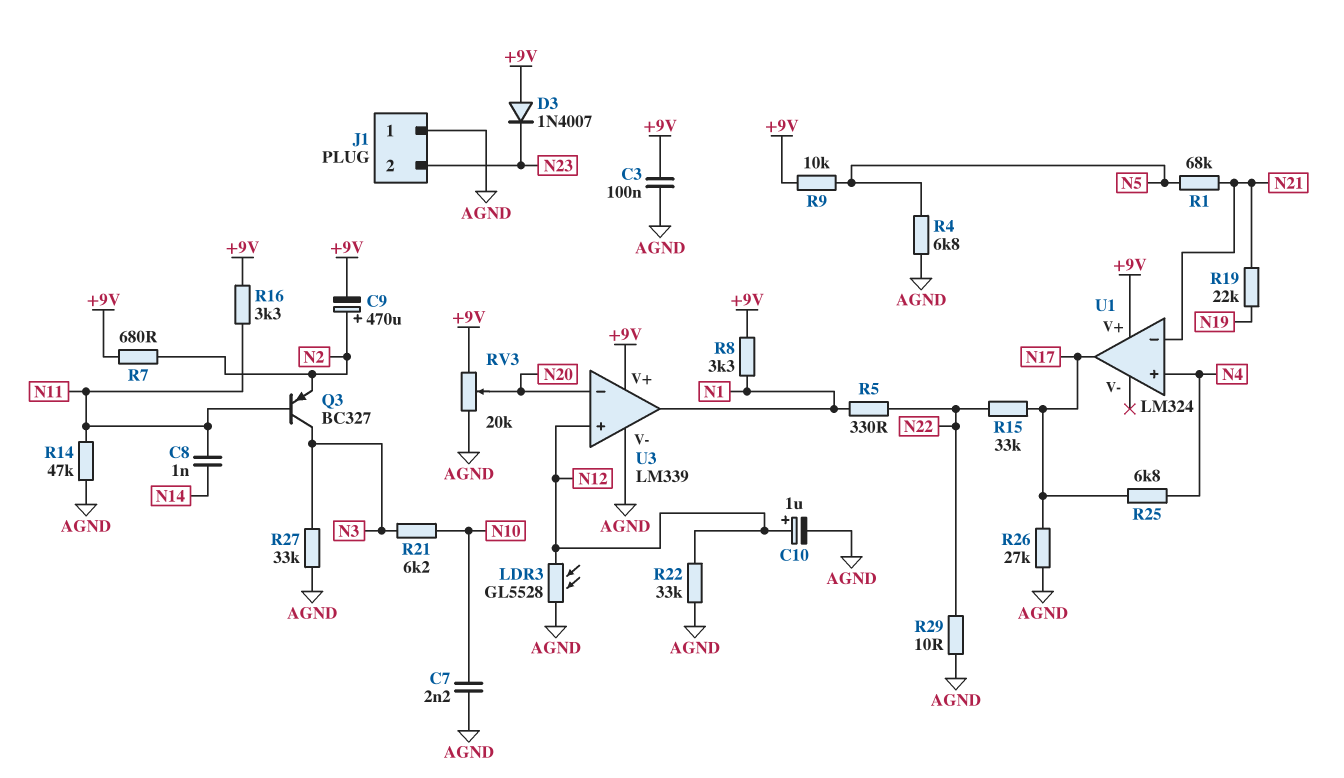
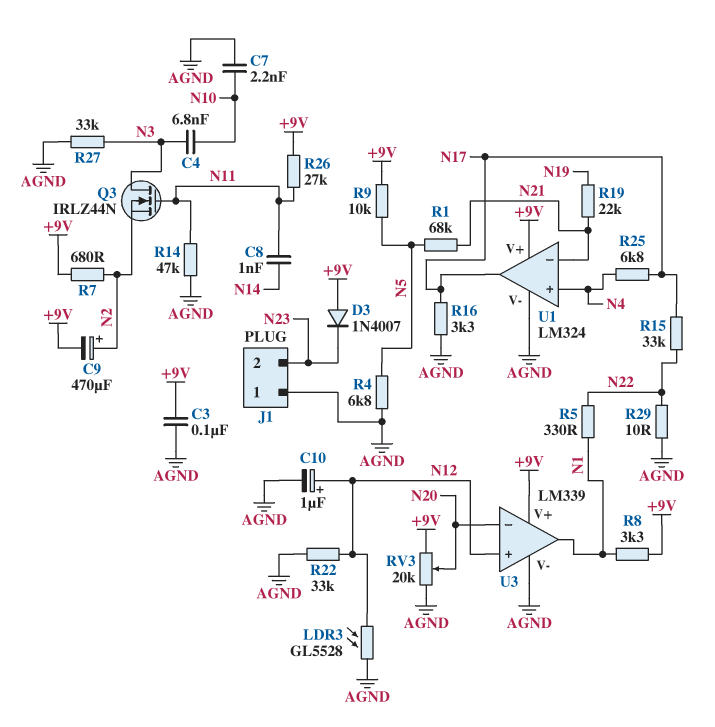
C4: none -> 6.8nF (N3, N10)
Q3: PNP BC327 (B N11, C N3, E N2) -> NMOS IRLZ44N (G N11, D N3, S N2)
R16: 3.3k (+9V, N11) -> 3.3k (AGND, N17)
R21: 6.2k (N3, N10) -> none
R26: 27k (AGND, N17) -> 27k (+9V, N11)
U1 pin V-: none -> AGND

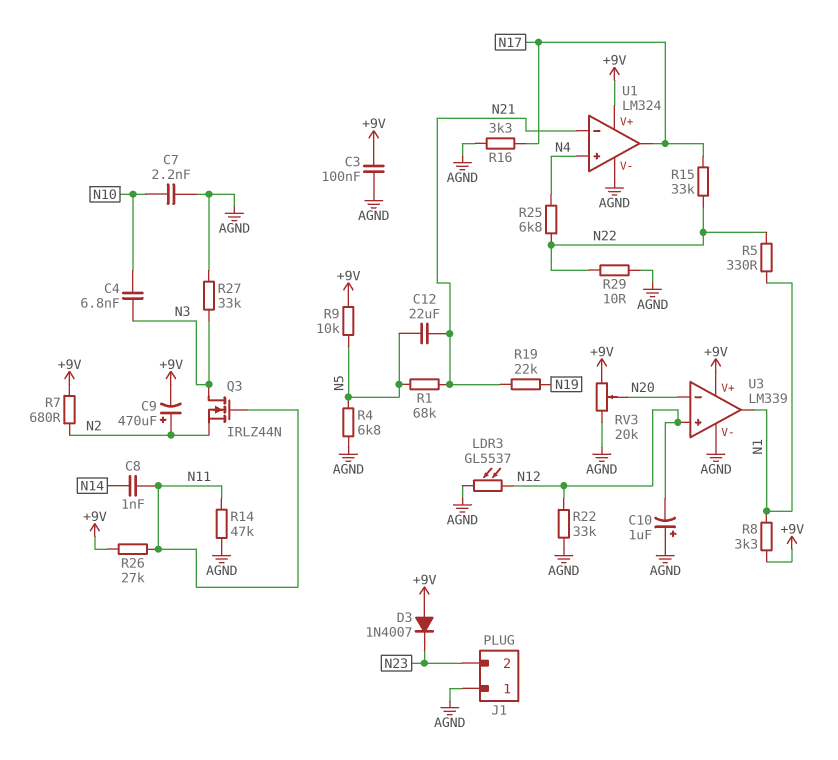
C10: 1uF (plus N12, minus AGND) -> 1uF (plus AGND, minus N12)
C12: none -> 22uF (N5, N21)
LDR3: GL5528 (AGND, N12) -> GL5537 (AGND, N12)
R25: 6.8k (N4, N17) -> 6.8k (N4, N22)

